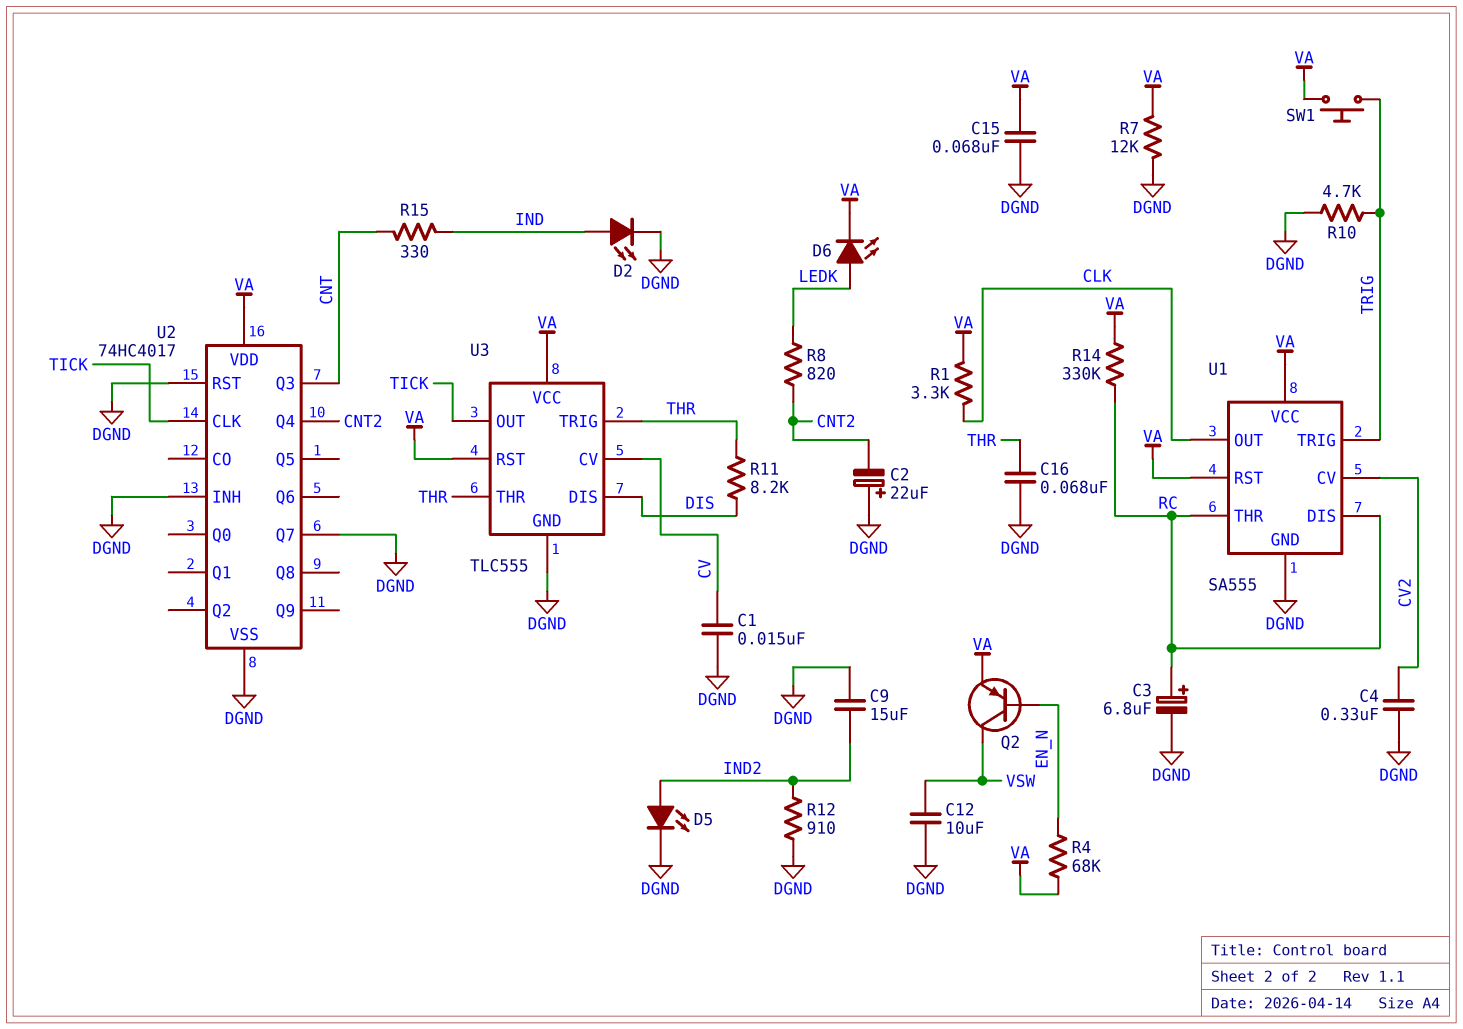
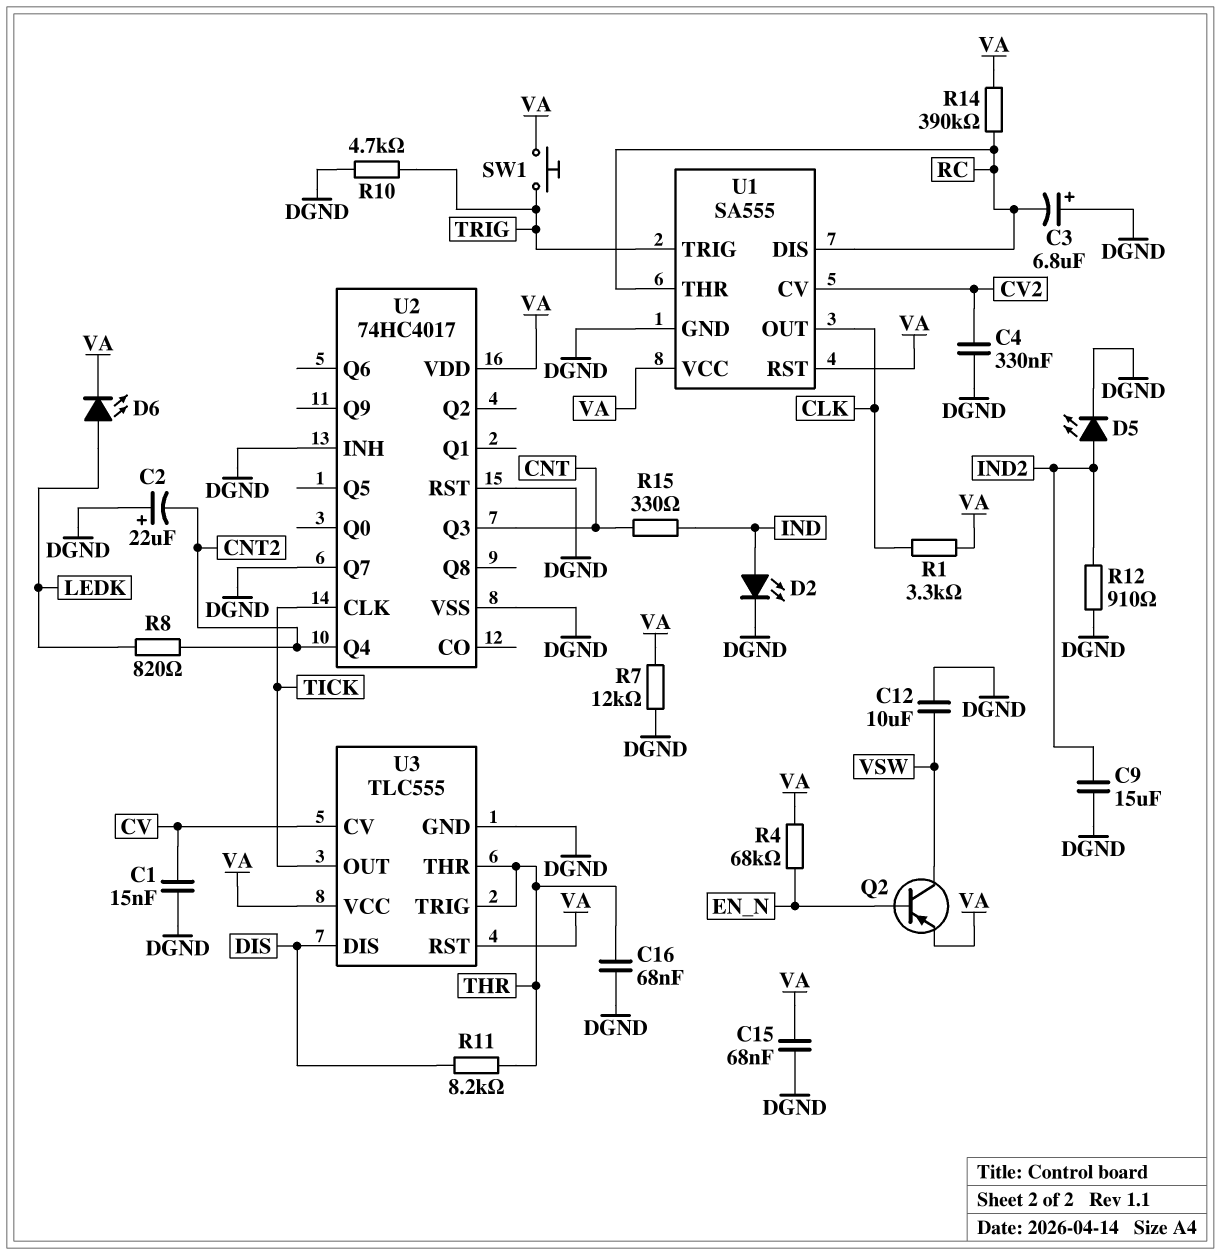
C3: 6.8uF (plus RC, minus DGND) -> 6.8uF (plus DGND, minus RC)
R14: 330k (RC, VA) -> 390k (RC, VA)

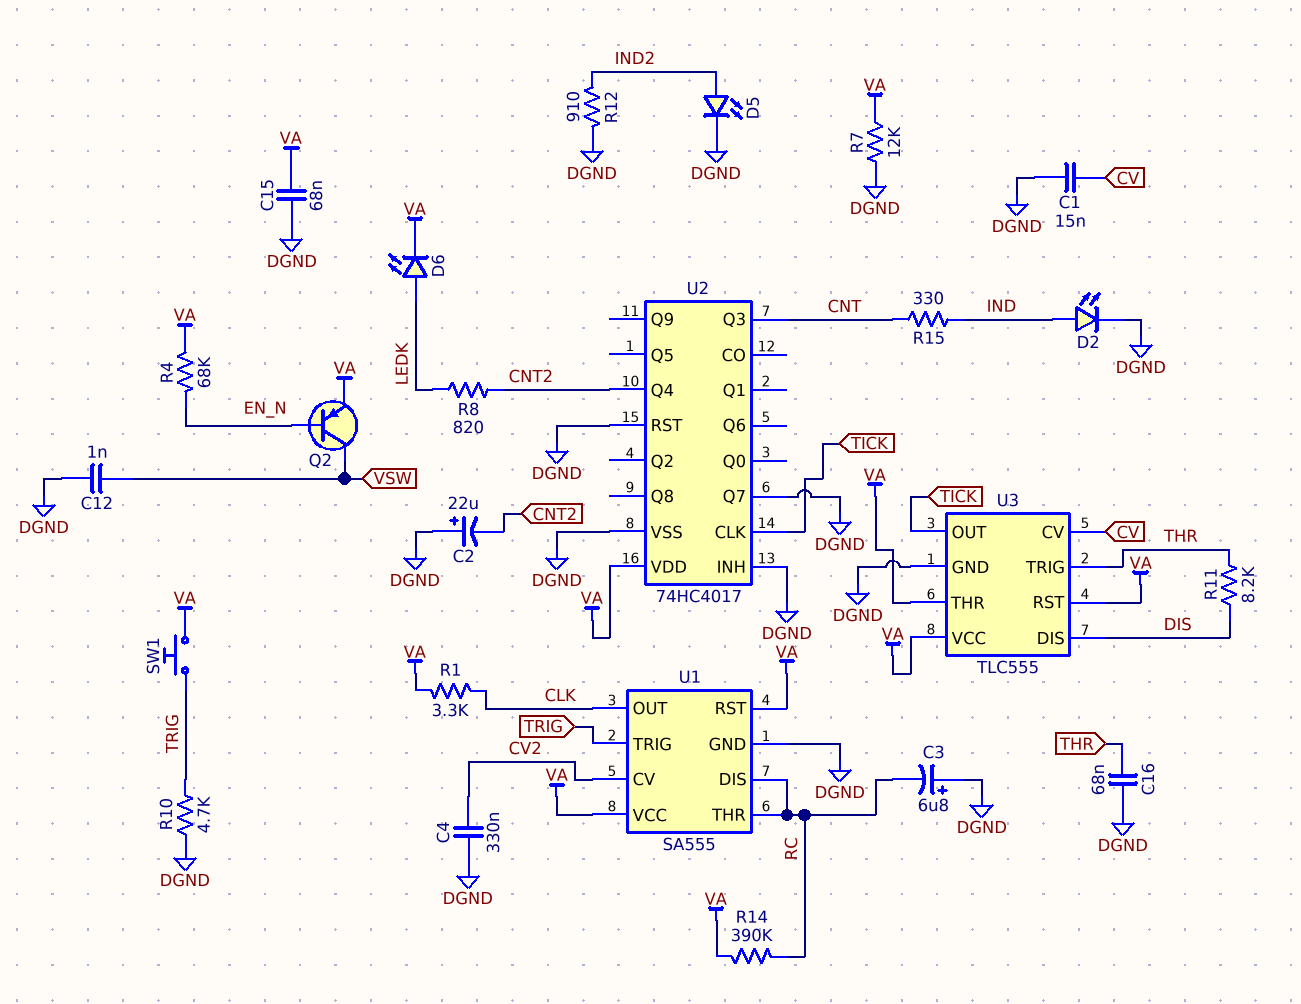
C9: 15uF (DGND, IND2) -> none
C12: 10uF (DGND, VSW) -> 1nF (DGND, VSW)
U3 pin THR: THR -> VA

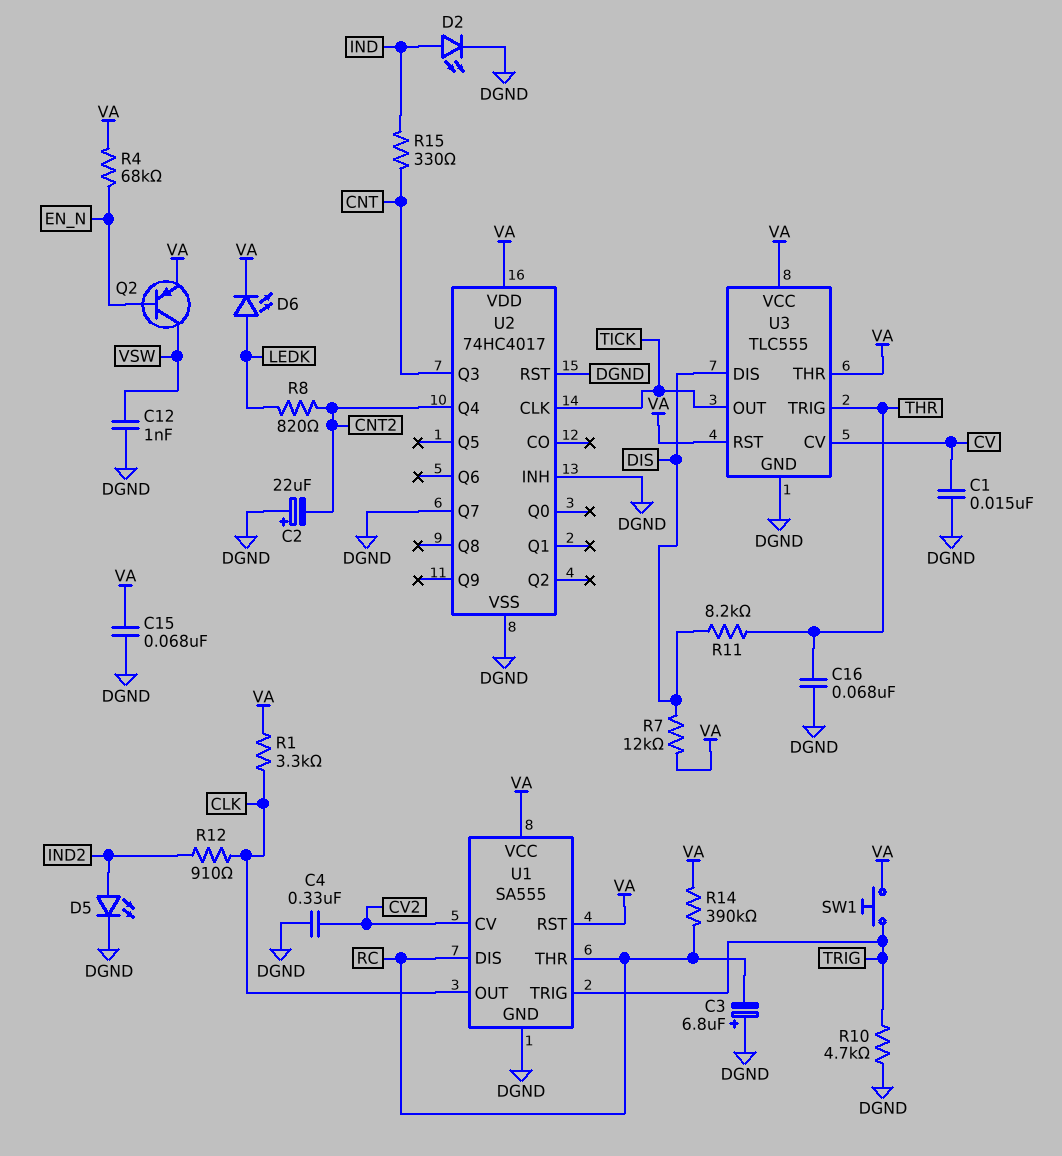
R7: 12k (DGND, VA) -> 12k (DIS, VA)
R12: 910 (DGND, IND2) -> 910 (CLK, IND2)

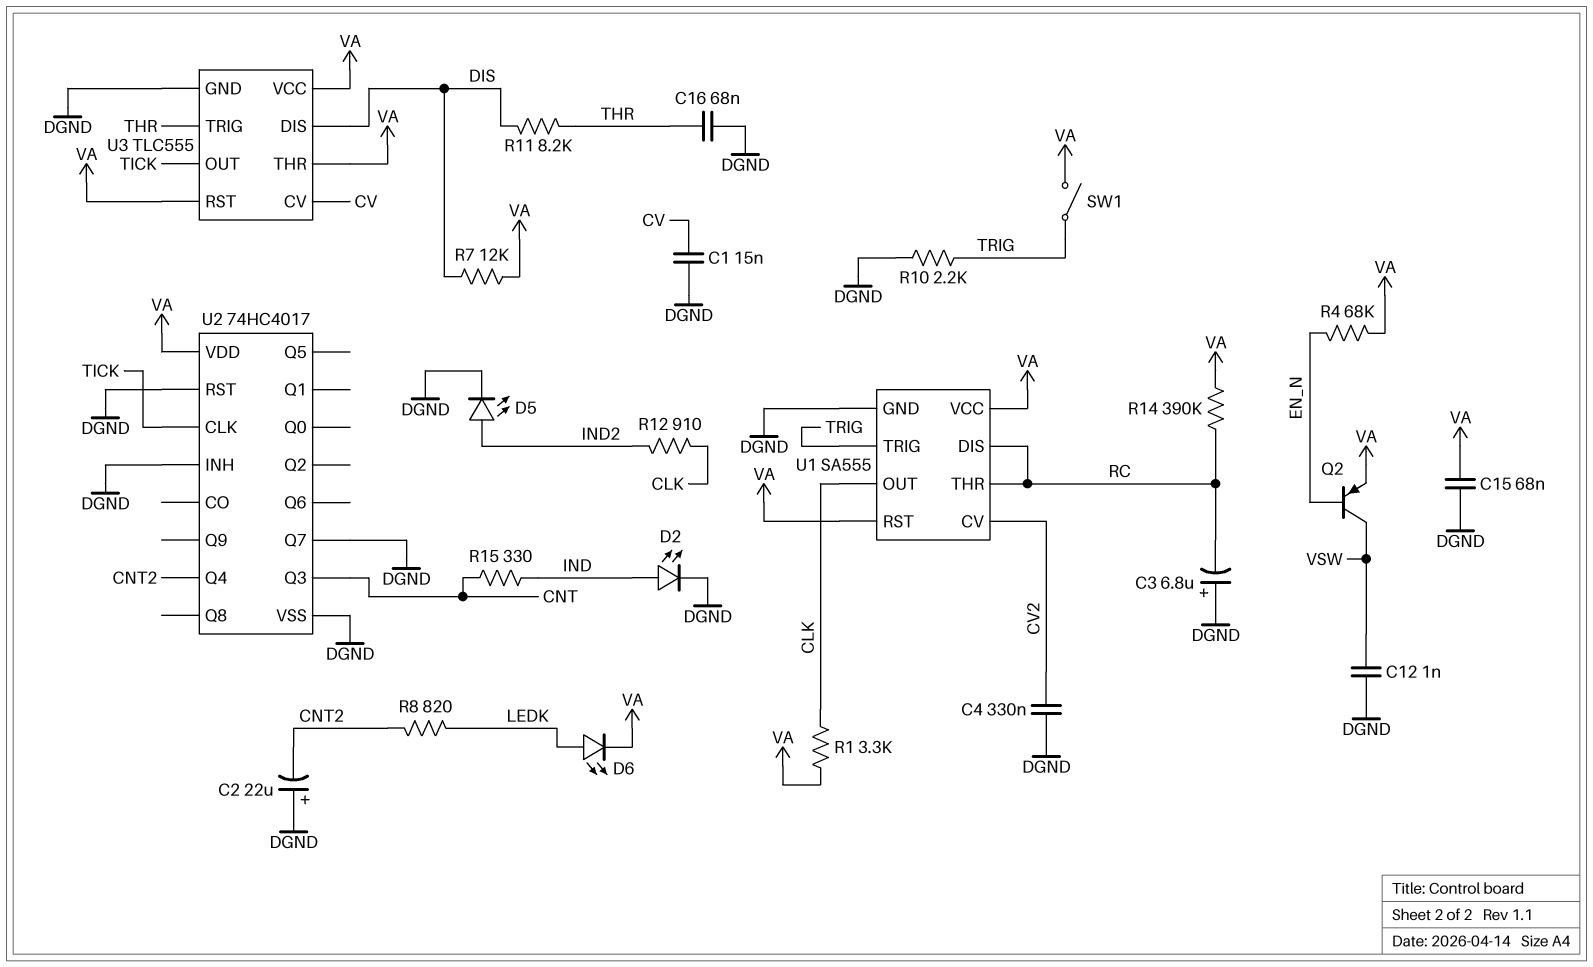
R10: 4.7k (DGND, TRIG) -> 2.2k (DGND, TRIG)
SW1: button (TRIG, VA) -> switch (TRIG, VA)

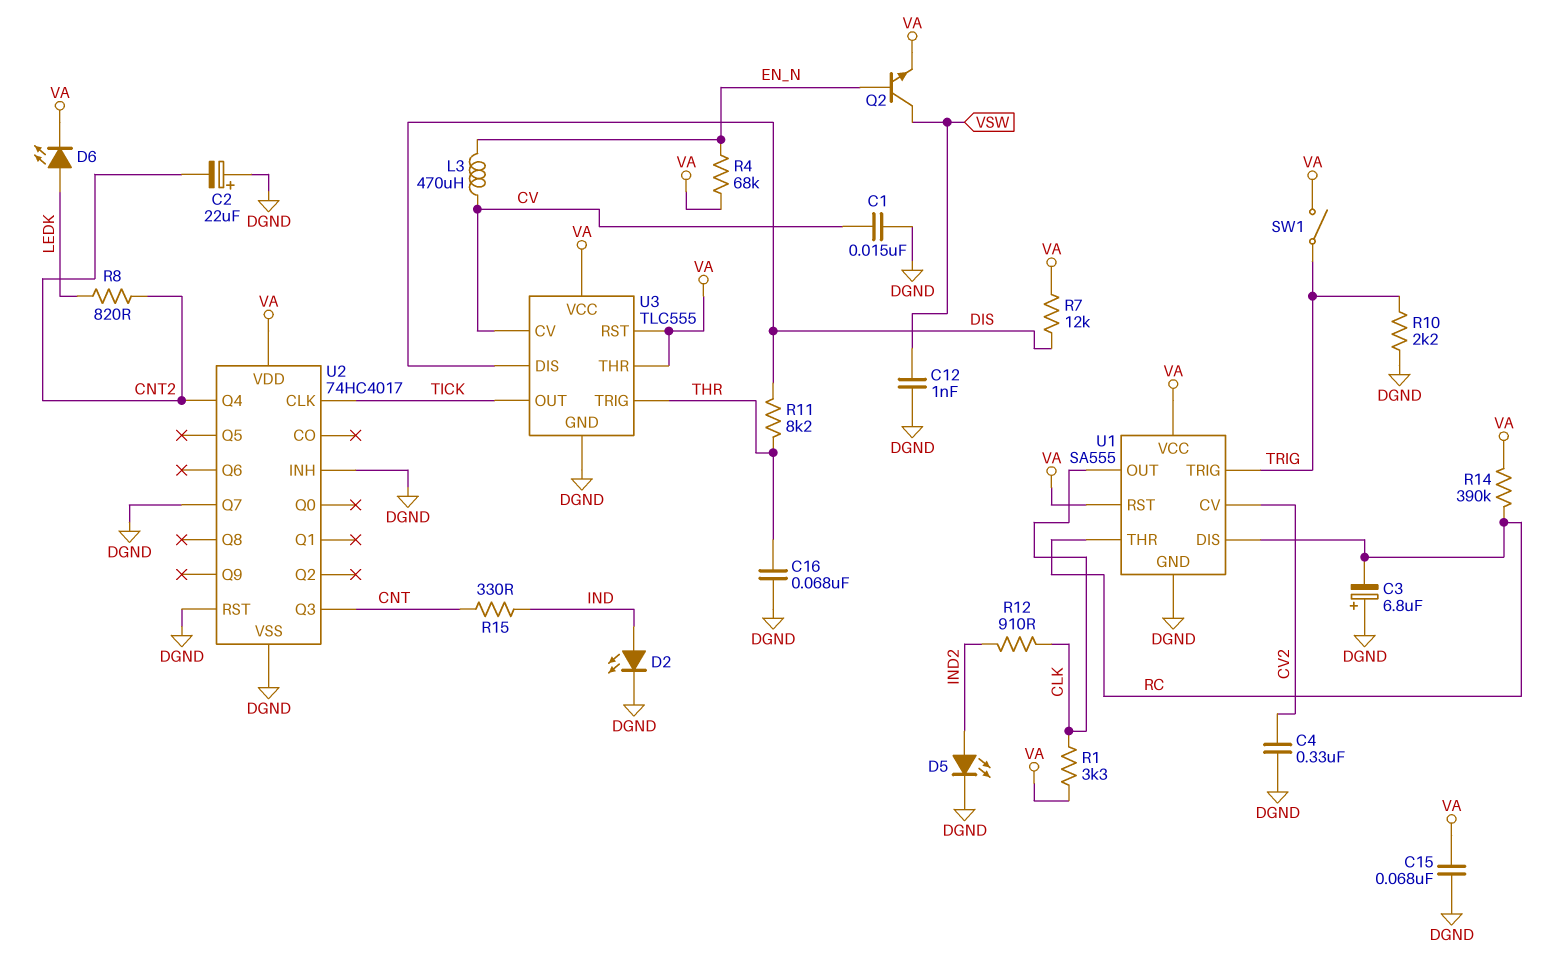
L3: none -> 470uH (CV, EN_N)
Q2: PNP (B EN_N, C VSW, E VA) -> NPN (B EN_N, C VSW, E VA)

